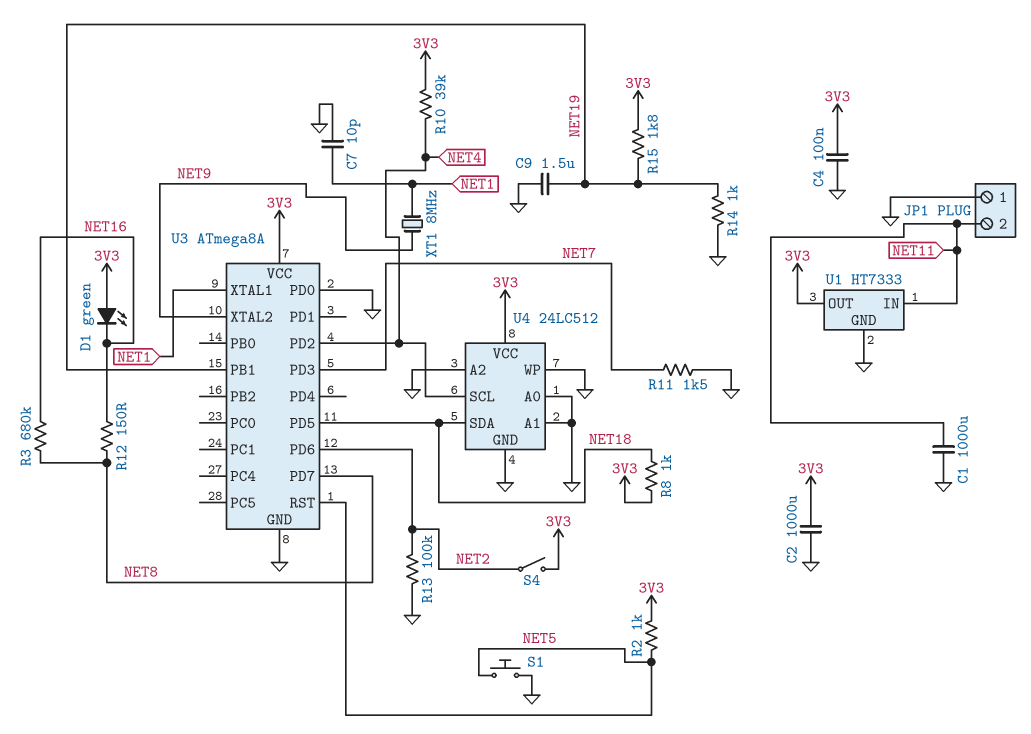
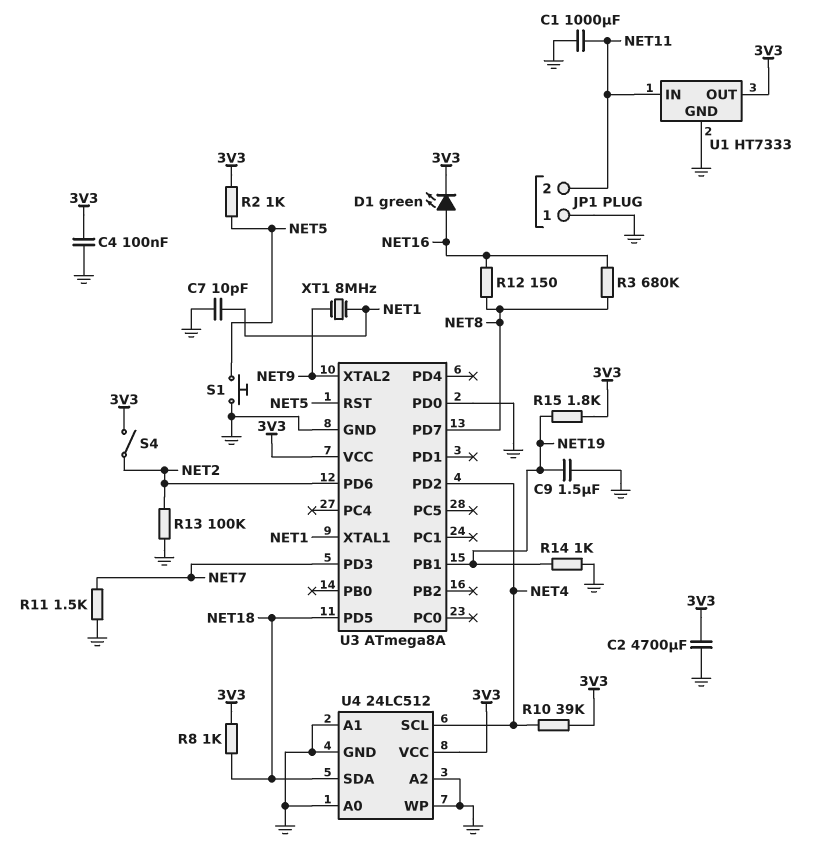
C2: 1000uF (3V3, GND) -> 4700uF (3V3, GND)
D1: LED green (A 3V3, K NET16) -> LED green (A NET16, K 3V3)

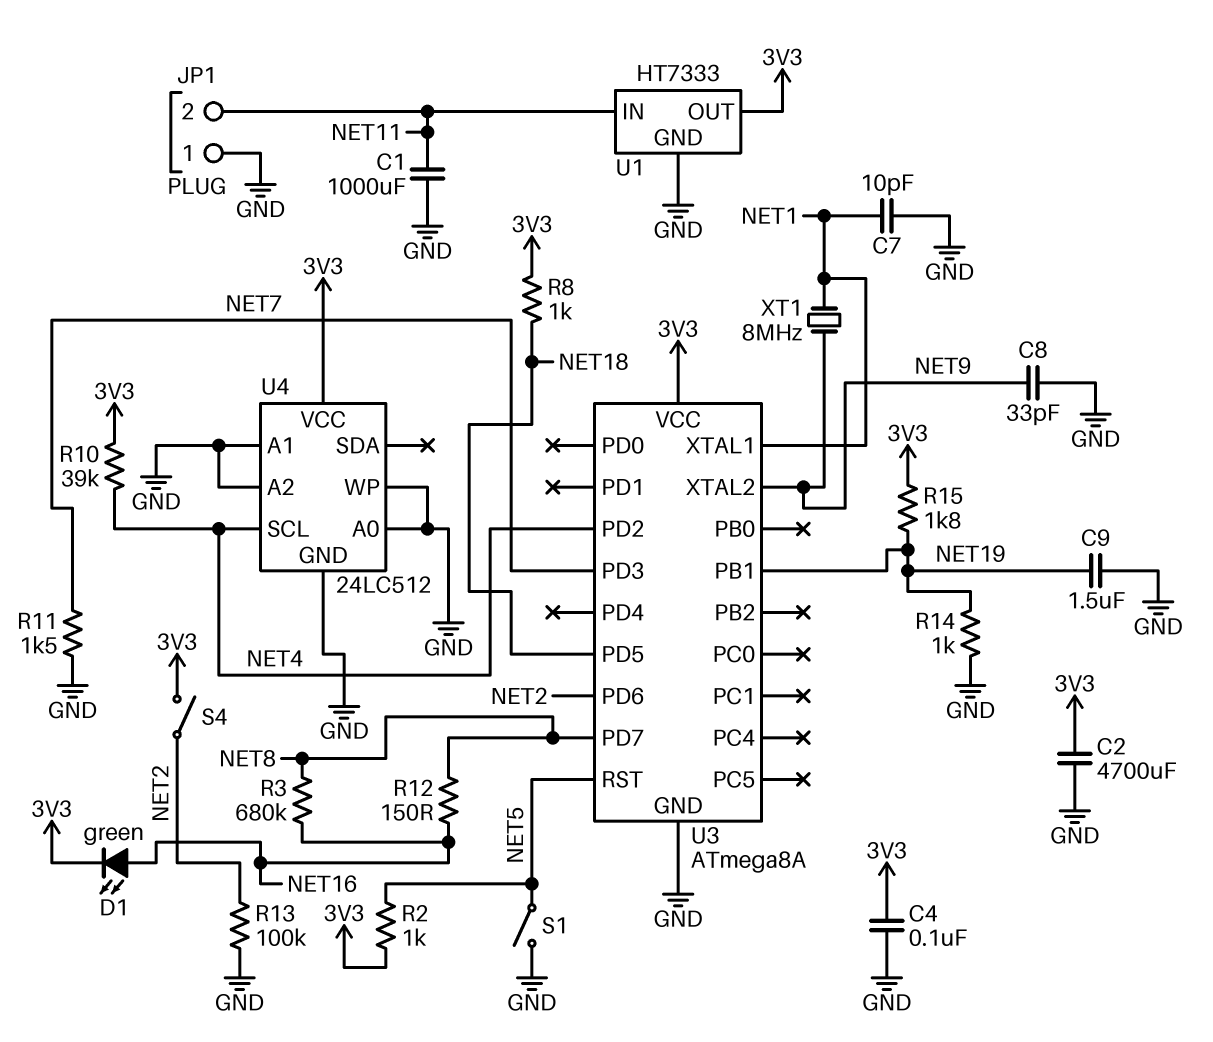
C8: none -> 33pF (GND, NET9)
S1: button (GND, NET5) -> switch (GND, NET5)
U3 pin PD0: GND -> none
U4 pin SDA: NET18 -> none

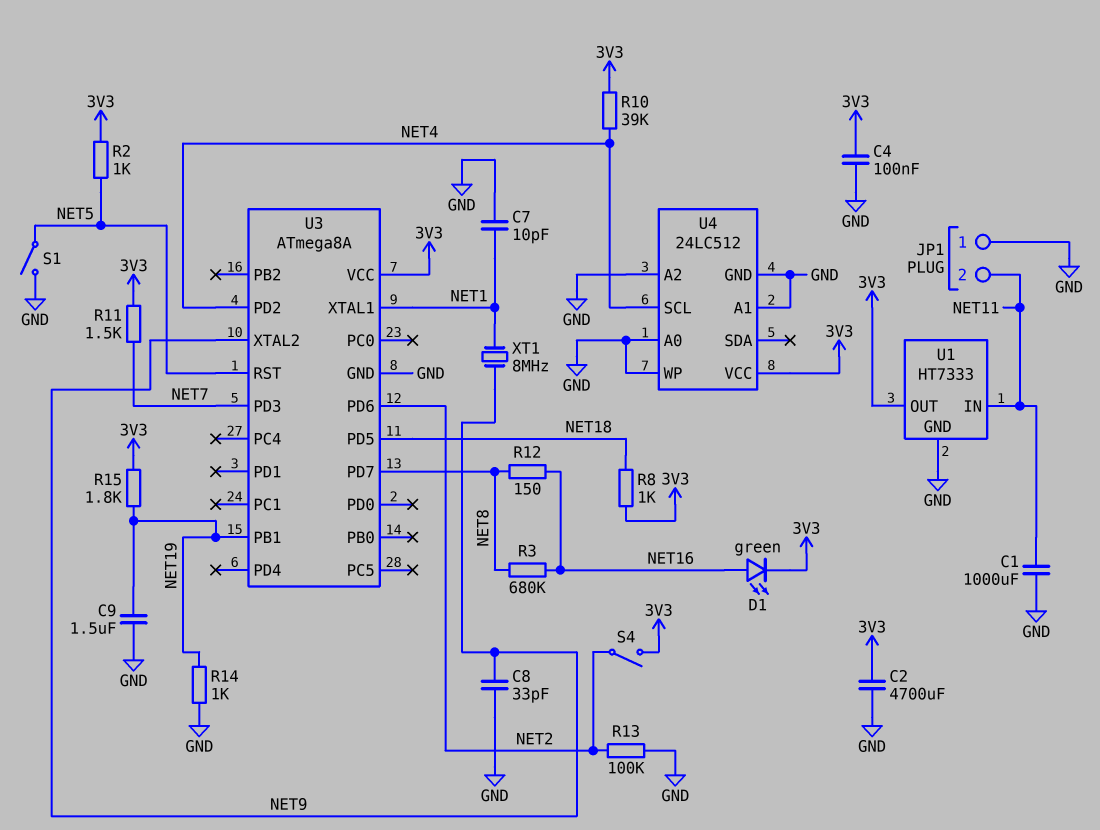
R11: 1.5k (GND, NET7) -> 1.5k (3V3, NET7)

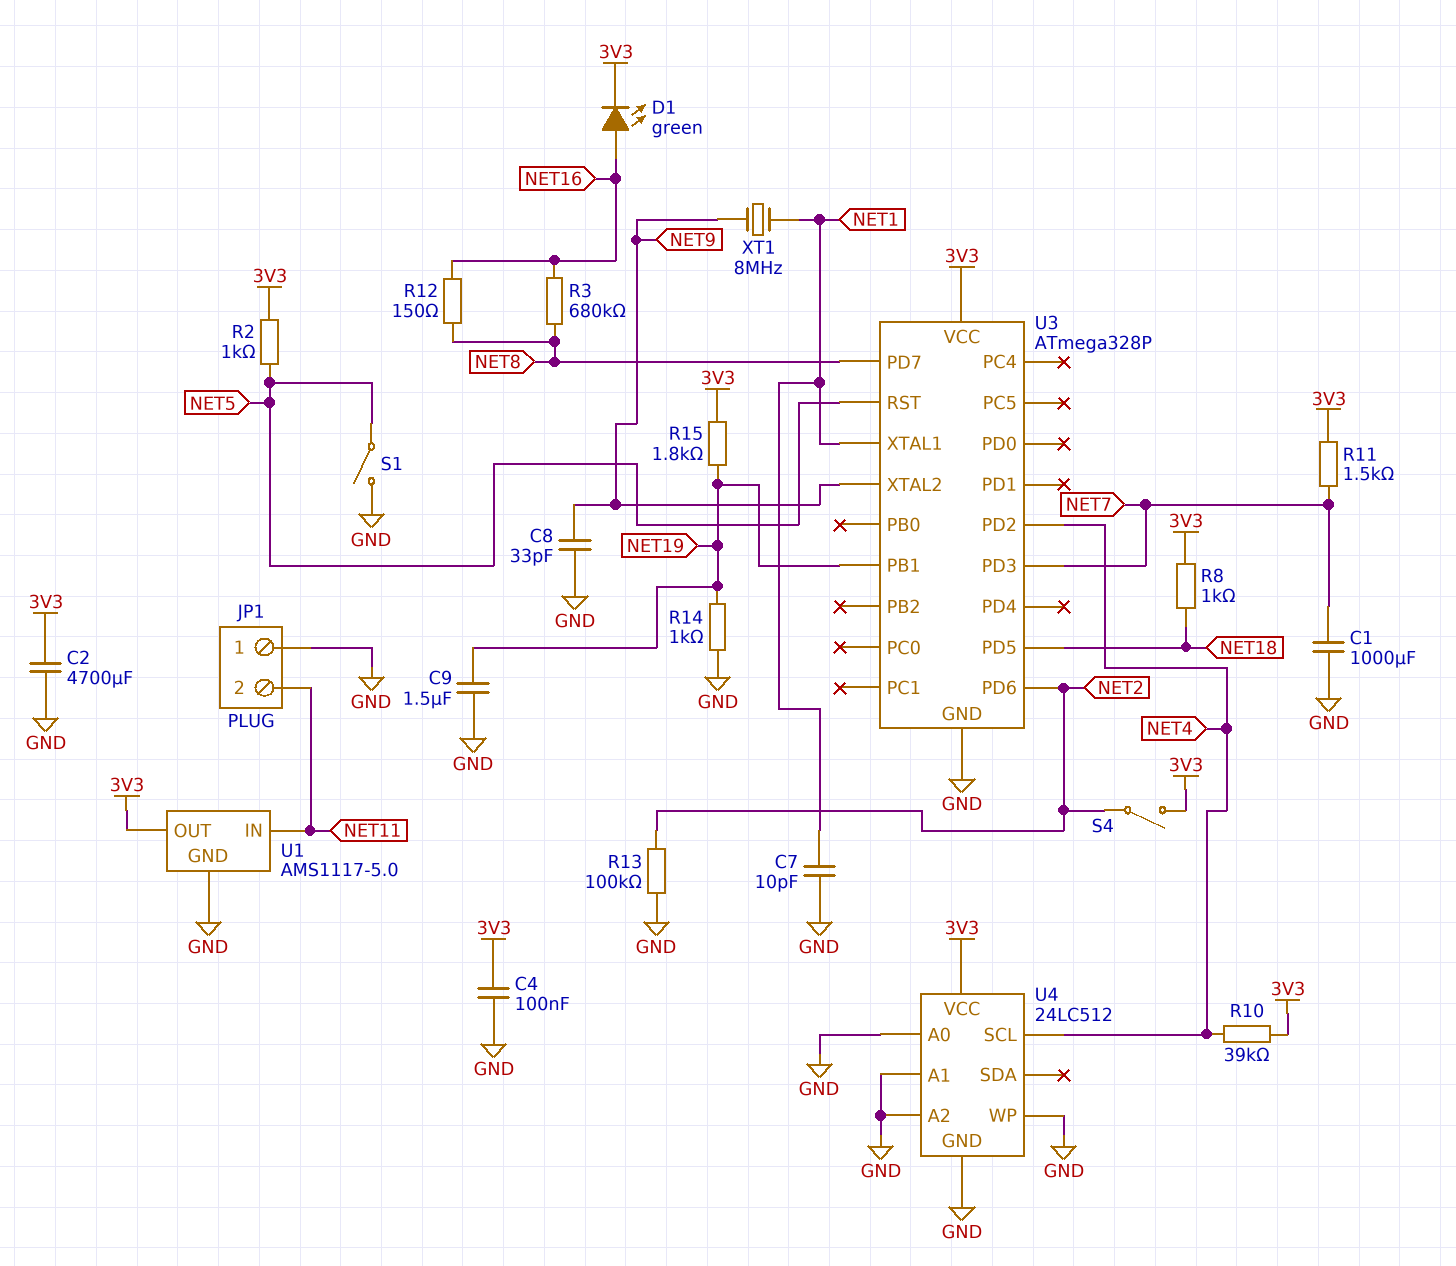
C1: 1000uF (GND, NET11) -> 1000uF (GND, NET7)
U1: HT7333 -> AMS1117-5.0
U3: ATmega8A -> ATmega328P

